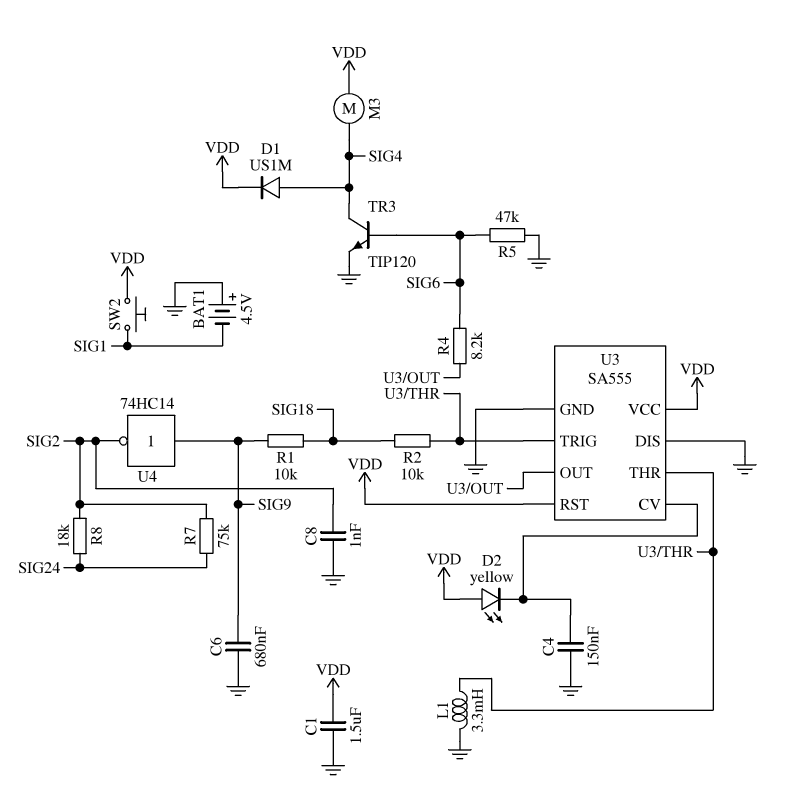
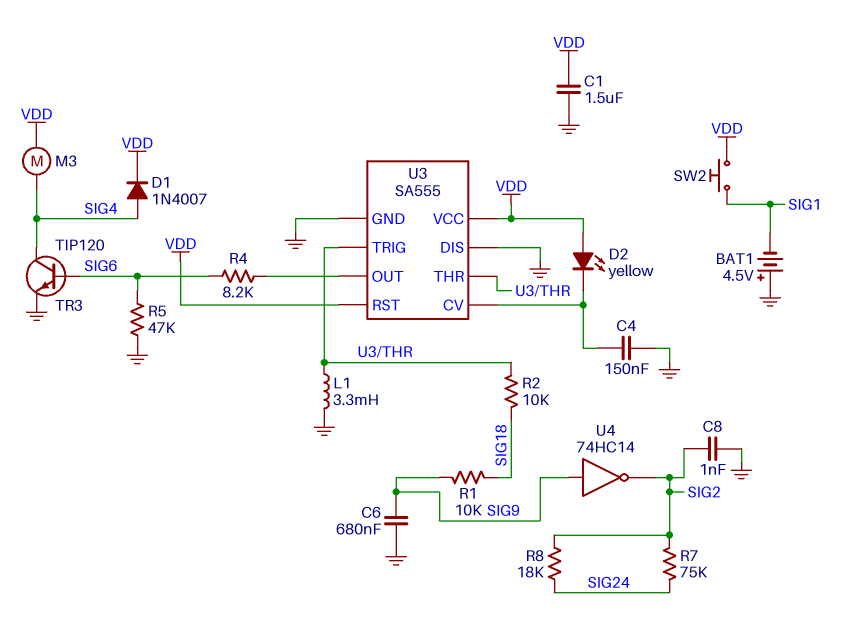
D1: diode US1M (A SIG4, K VDD) -> diode 1N4007 (A SIG4, K VDD)

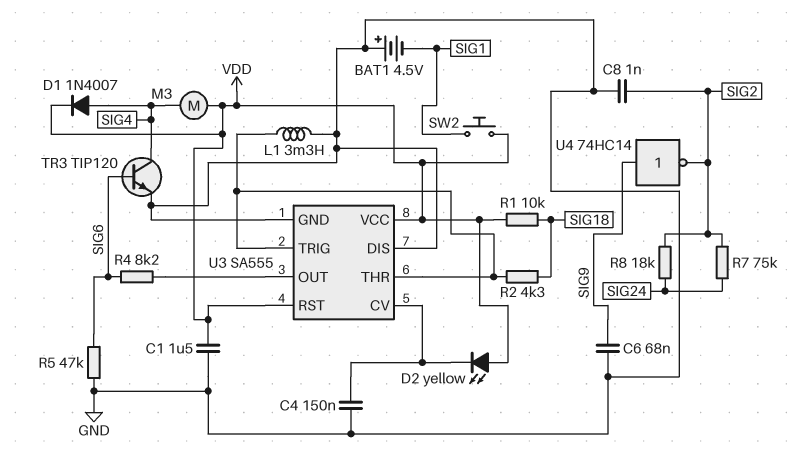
C6: 680nF (GND, SIG9) -> 68nF (GND, SIG9)
R1: 10k (SIG9, SIG18) -> 10k (SIG18, VDD)
R2: 10k (SIG18, U3/THR) -> 4.3k (SIG18, U3/THR)

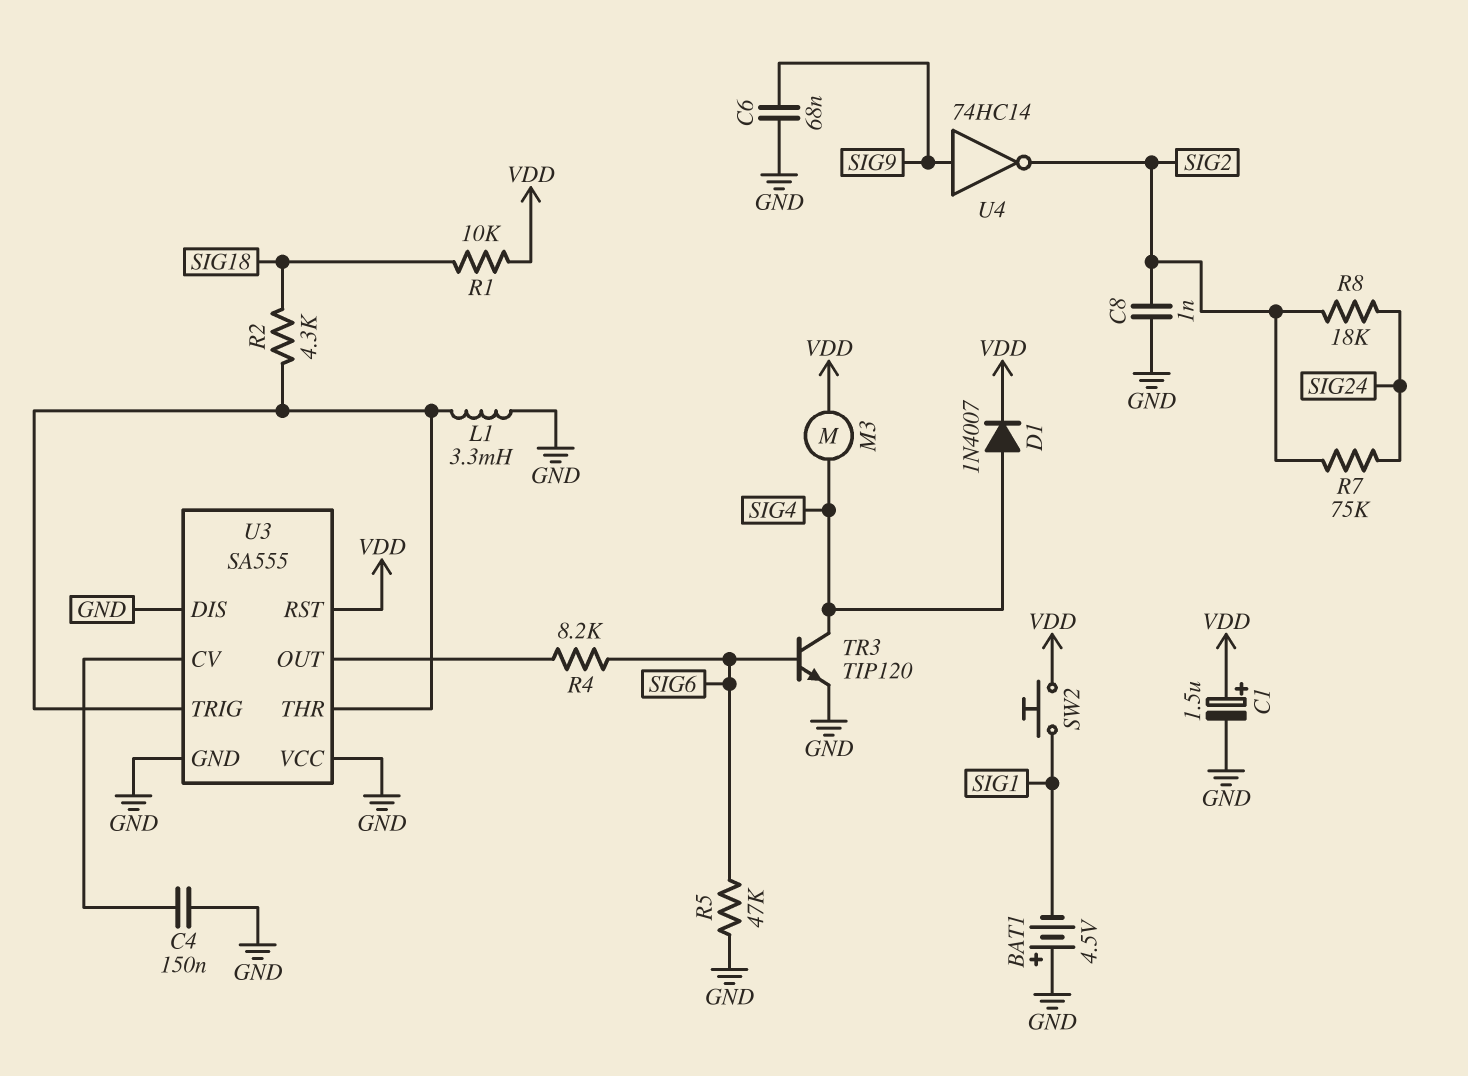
C1: 1.5uF (GND, VDD) -> 1.5uF (plus VDD, minus GND)
D2: LED yellow (A VDD, K U3/CV) -> none
U3 pin VCC: VDD -> GND

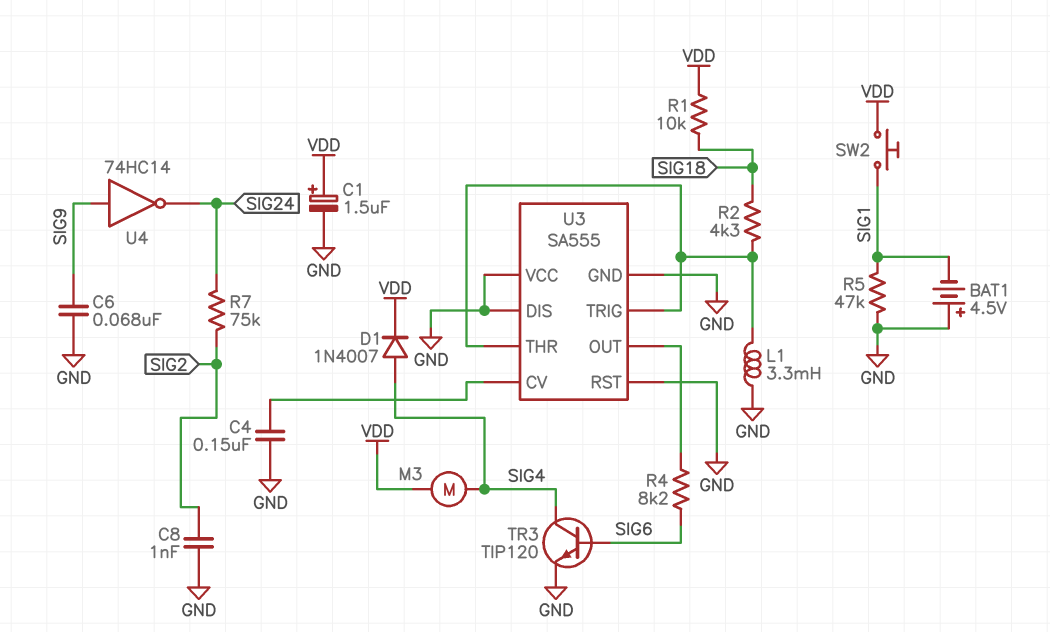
R5: 47k (GND, SIG6) -> 47k (GND, SIG1)
R8: 18k (SIG2, SIG24) -> none
U3 pin RST: VDD -> GND
U4: NOT 74HC14 (in SIG9, out SIG2) -> NOT 74HC14 (in SIG9, out SIG24)

